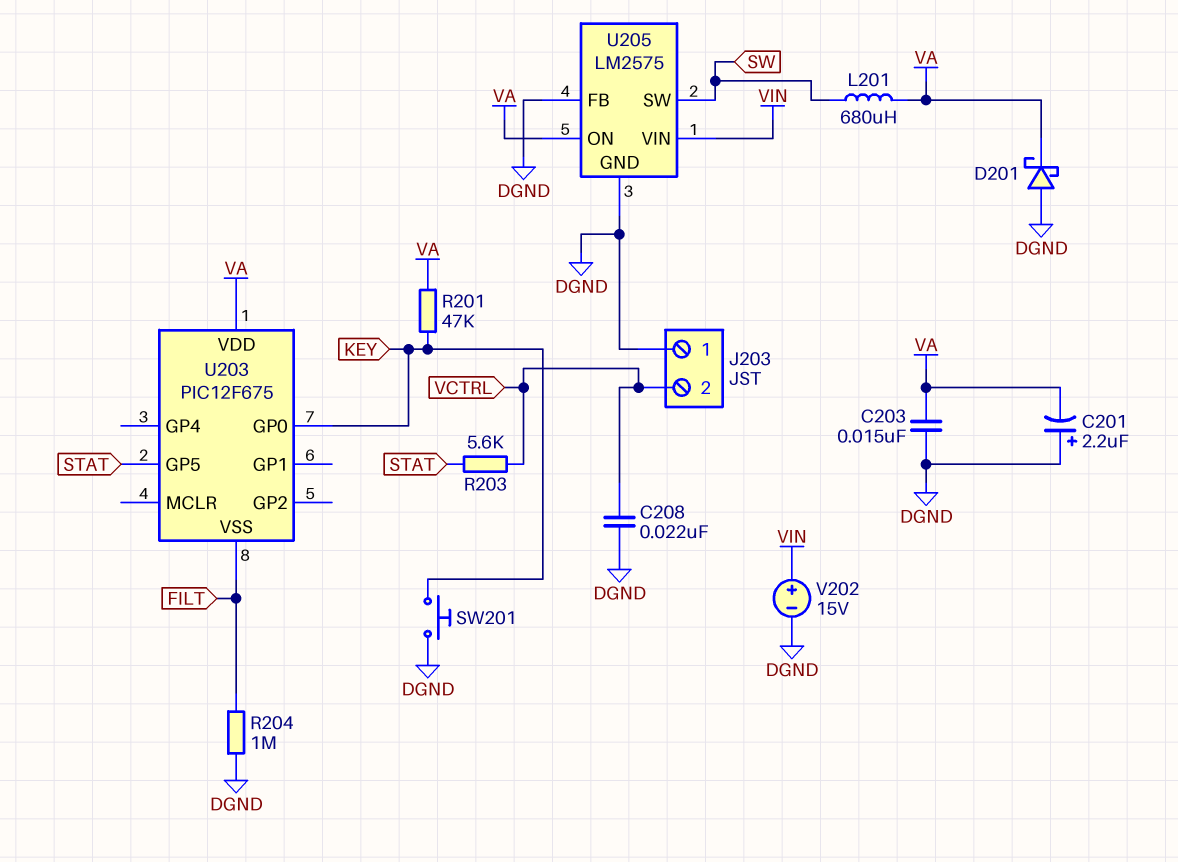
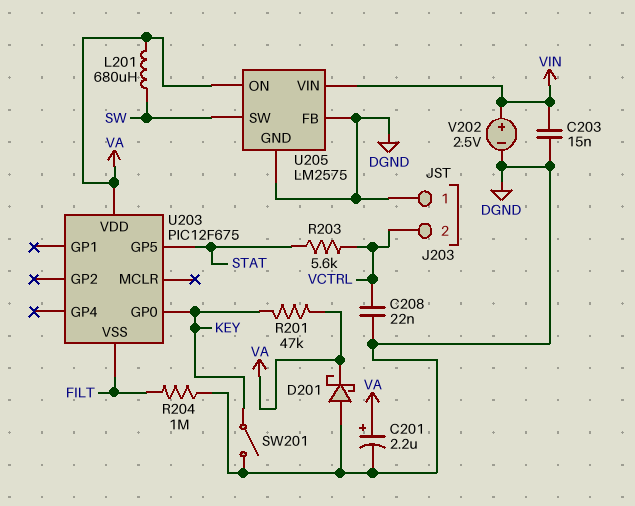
C201: 2.2uF (plus DGND, minus VA) -> 2.2uF (plus VA, minus DGND)
C203: 15nF (DGND, VA) -> 15nF (DGND, VIN)
SW201: button (DGND, KEY) -> switch (DGND, KEY)
V202: 15V (plus VIN, minus DGND) -> 2.5V (plus VIN, minus DGND)

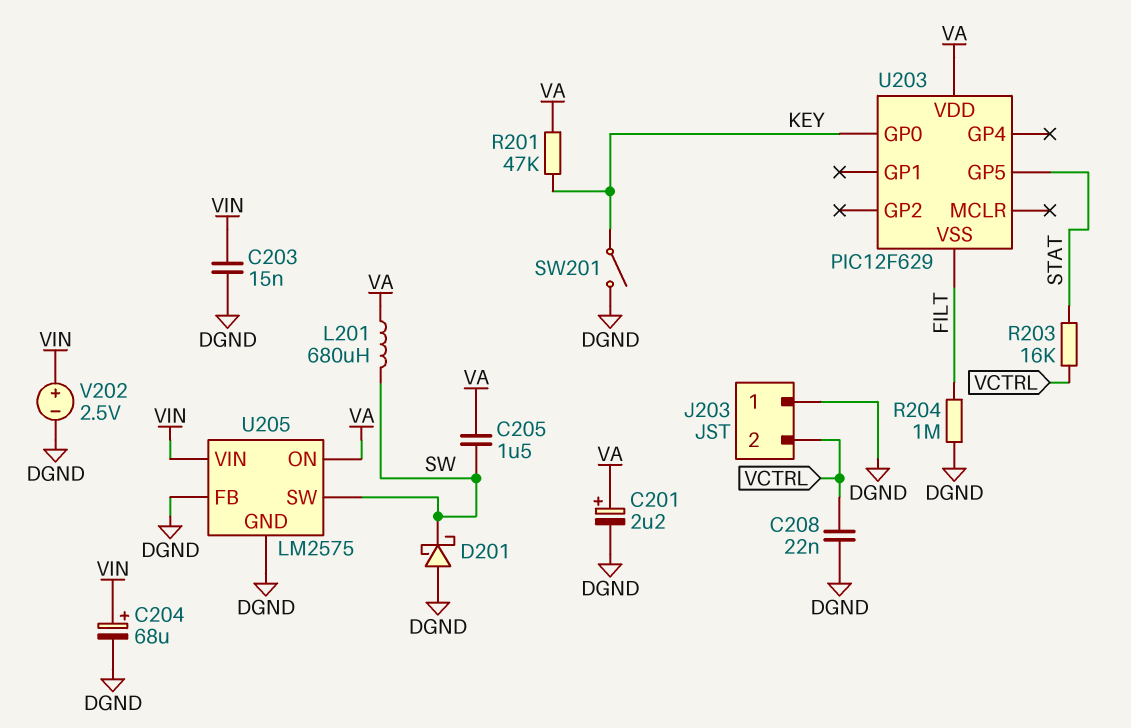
C204: none -> 68uF (plus VIN, minus DGND)
C205: none -> 1.5uF (SW, VA)
D201: schottky (A DGND, K VA) -> schottky (A DGND, K SW)
R203: 5.6k (STAT, VCTRL) -> 16k (STAT, VCTRL)
U203: PIC12F675 -> PIC12F629

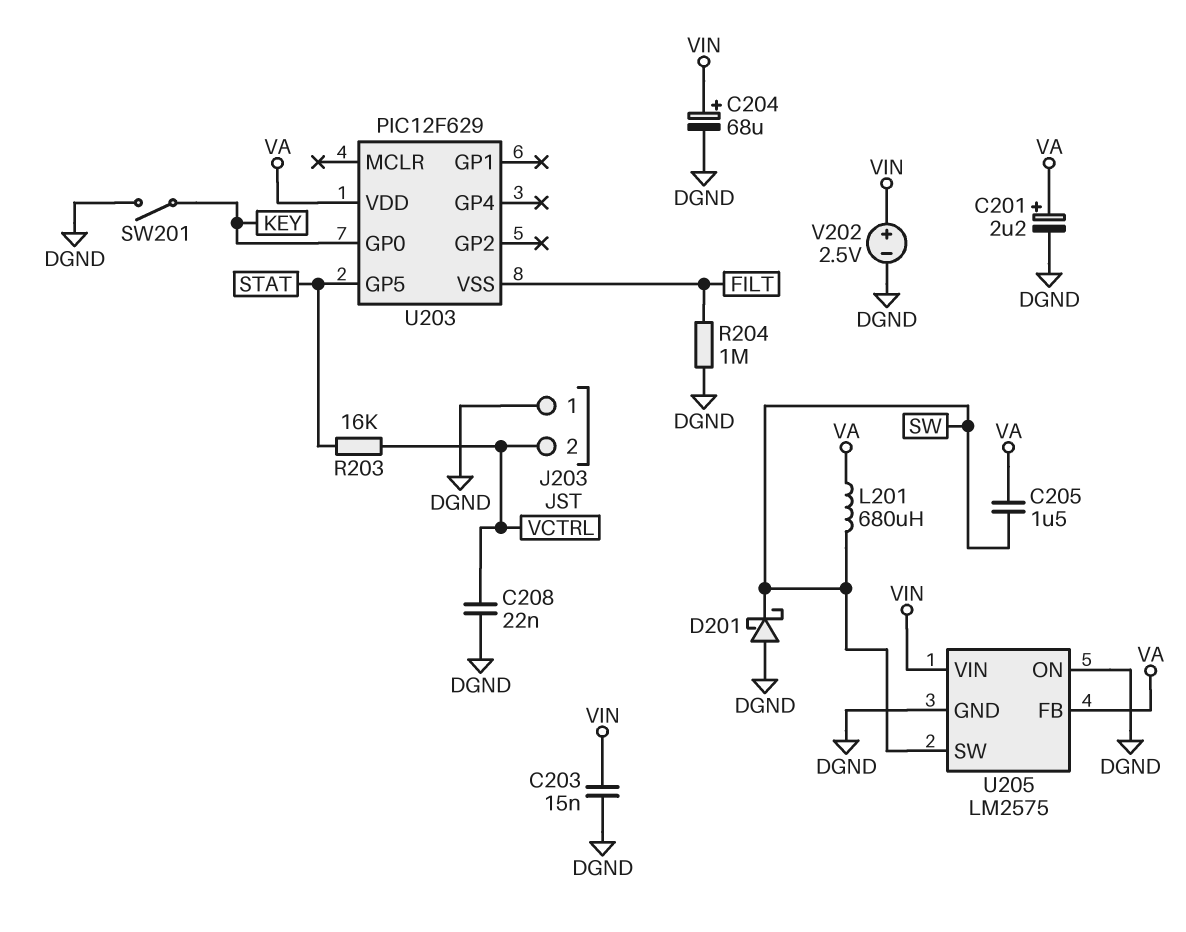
R201: 47k (KEY, VA) -> none
U205 pin FB: DGND -> VA
U205 pin ON: VA -> DGND

